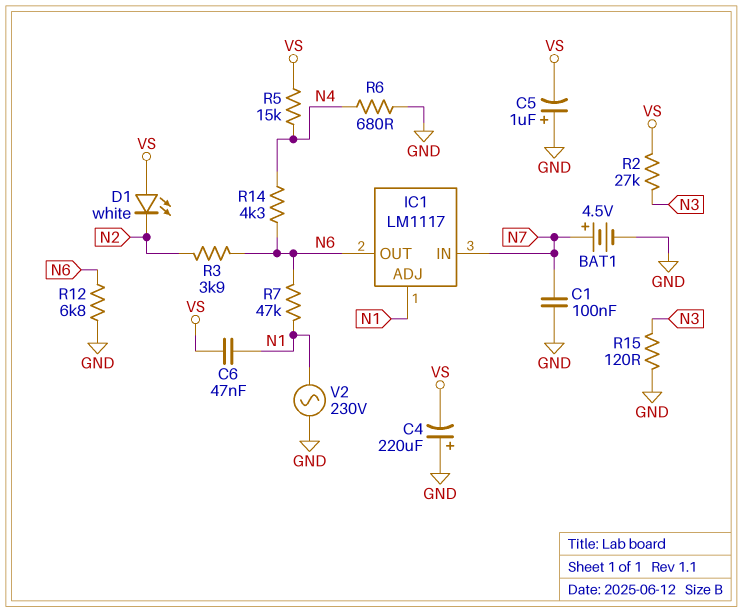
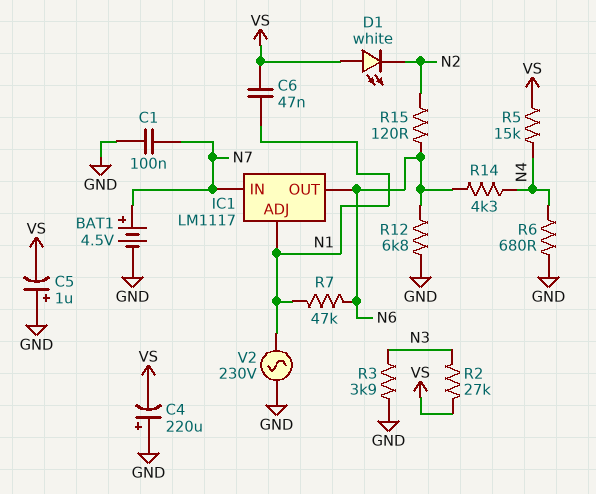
R3: 3.9k (N2, N6) -> 3.9k (GND, N3)
R15: 120 (GND, N3) -> 120 (N2, N6)

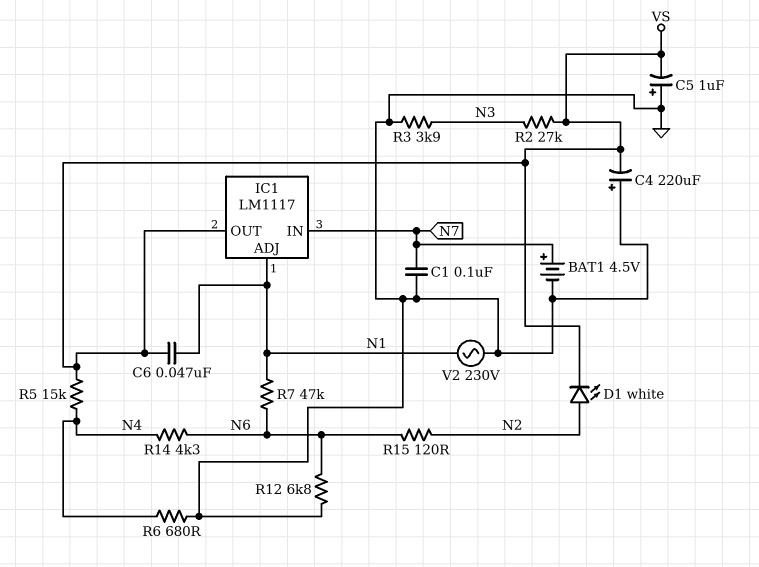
D1: LED white (A VS, K N2) -> LED white (A N2, K VS)
IC1 pin OUT: N6 -> VS

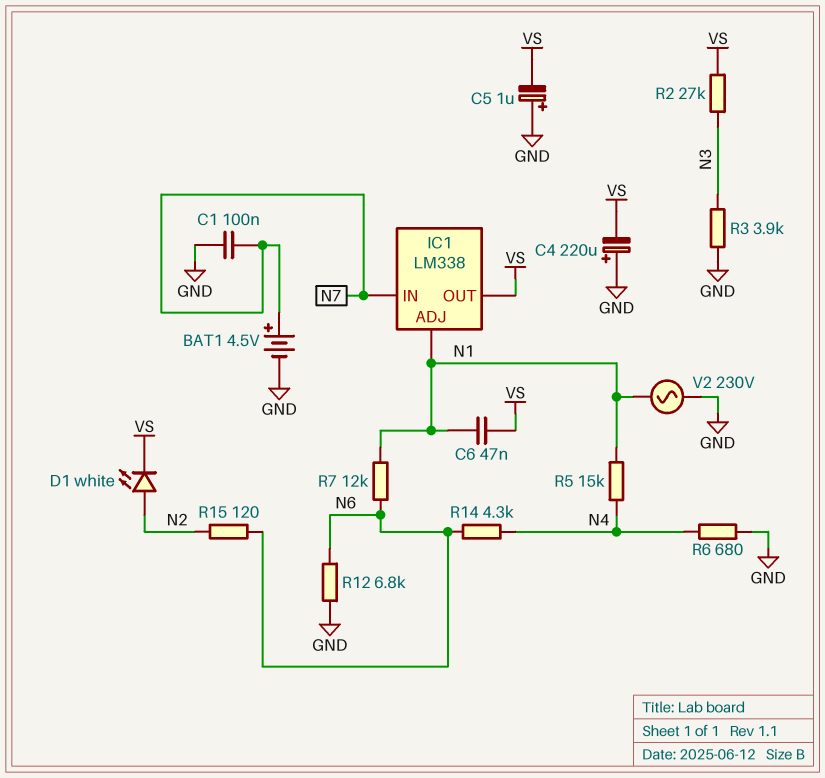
IC1: LM1117 -> LM338
R5: 15k (N4, VS) -> 15k (N1, N4)
R7: 47k (N1, N6) -> 12k (N1, N6)

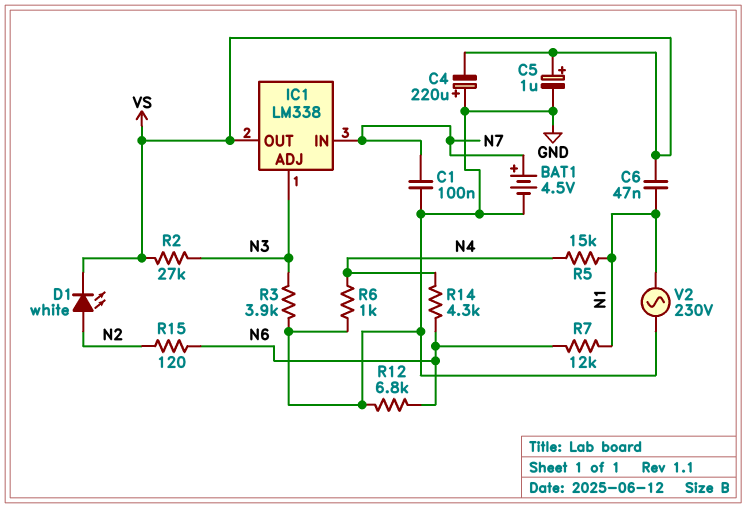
C5: 1uF (plus GND, minus VS) -> 1uF (plus VS, minus GND)
IC1 pin ADJ: N1 -> N3
R6: 680 (GND, N4) -> 1k (GND, N4)

